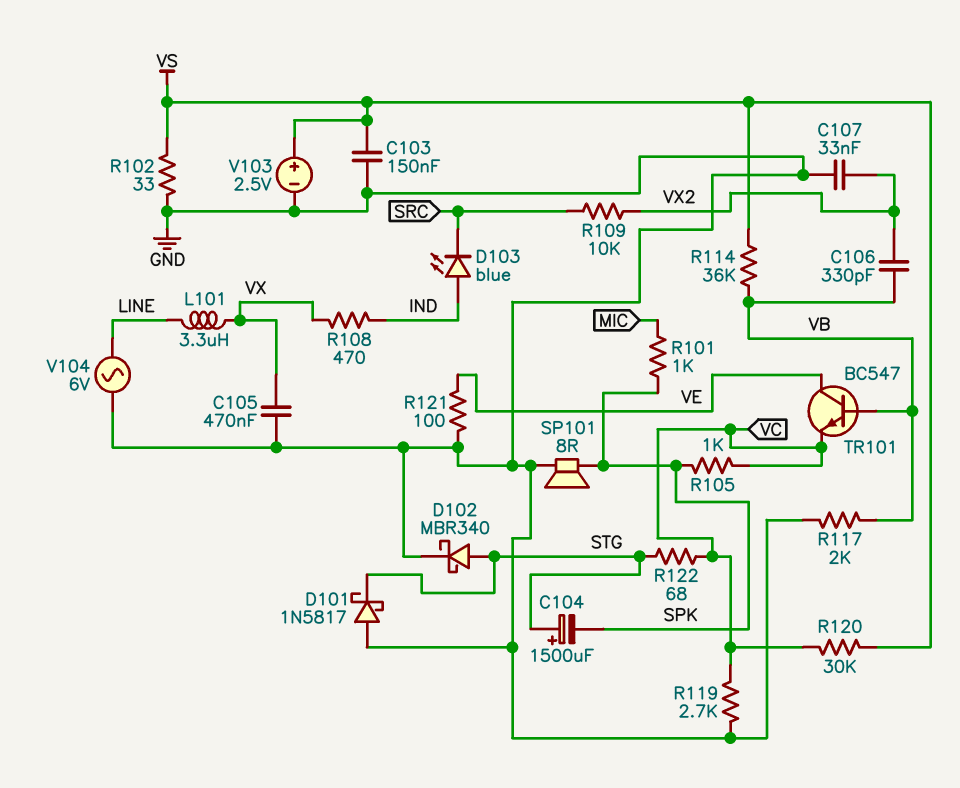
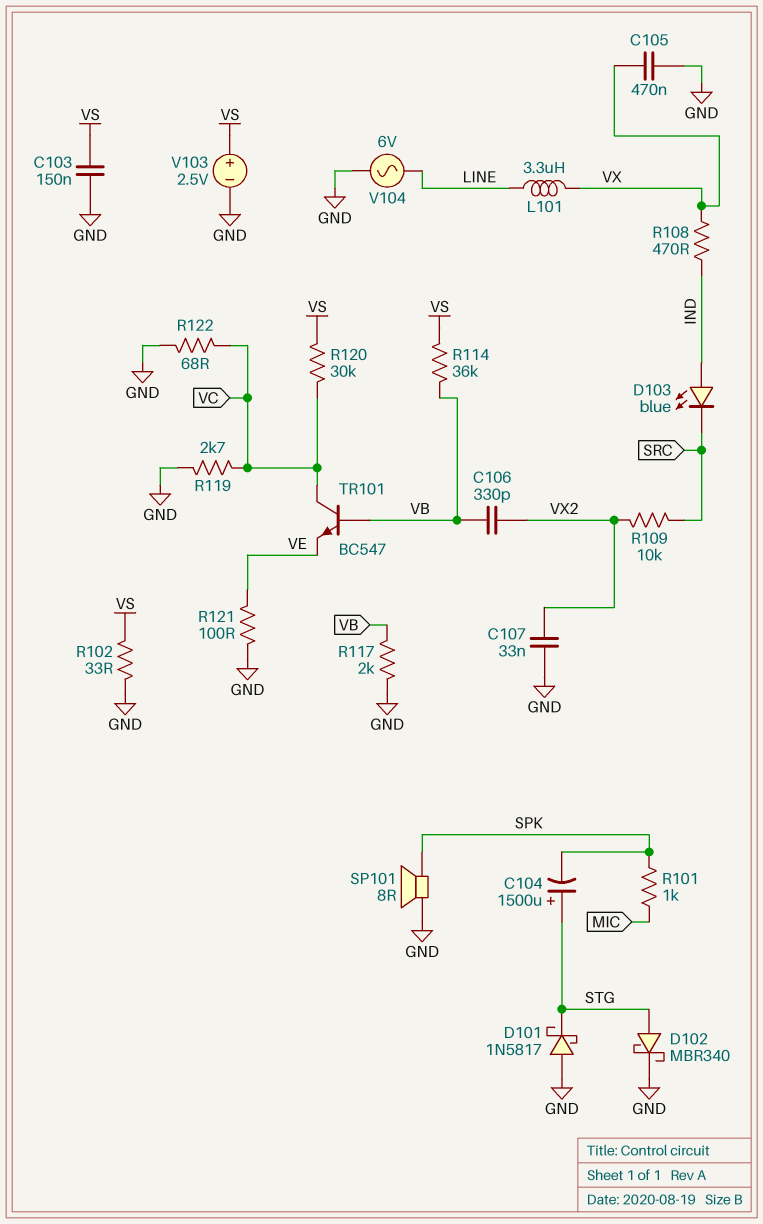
R105: 1k (SPK, VC) -> none
R122: 68 (STG, VC) -> 68 (GND, VC)
TR101: NPN BC547 (B VB, C VE, E VC) -> NPN BC547 (B VB, C VC, E VE)

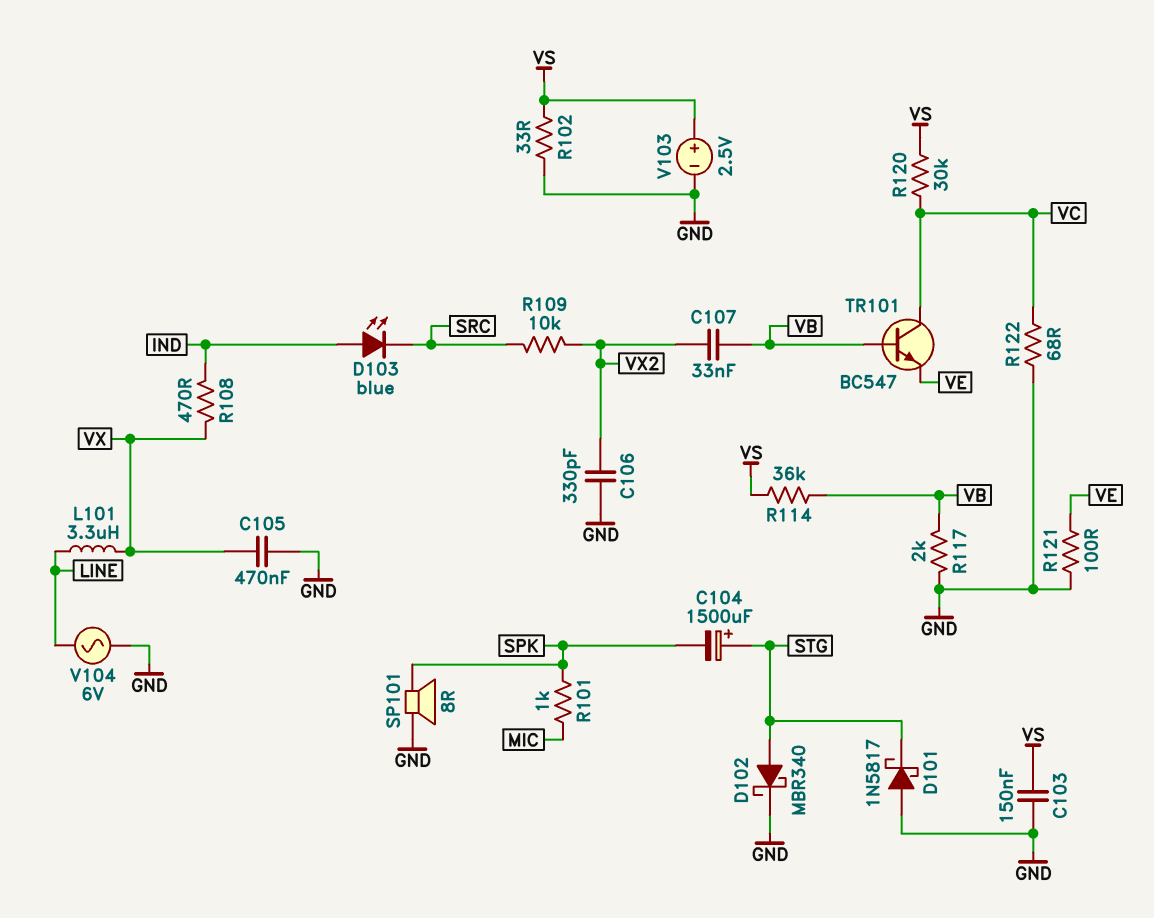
C106: 330pF (VB, VX2) -> 330pF (GND, VX2)
C107: 33nF (GND, VX2) -> 33nF (VB, VX2)
R119: 2.7k (GND, VC) -> none

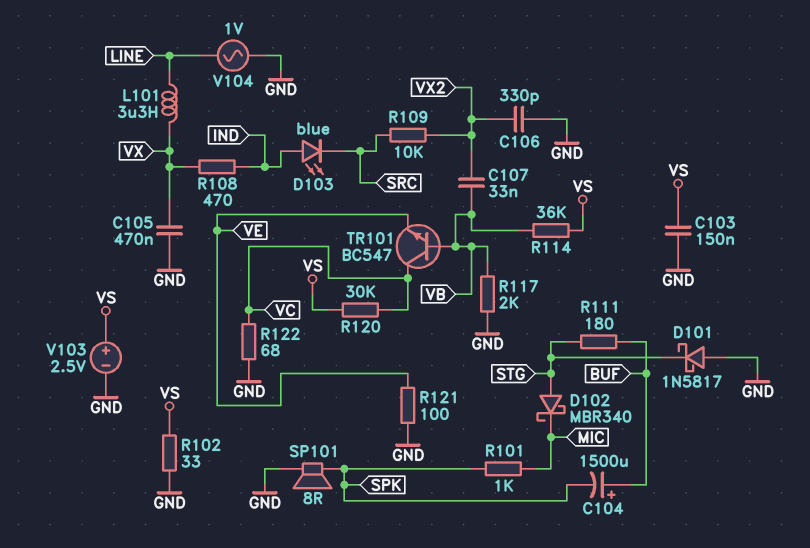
C104: 1500uF (plus STG, minus SPK) -> 1500uF (plus BUF, minus SPK)
D102: schottky MBR340 (A STG, K GND) -> schottky MBR340 (A STG, K MIC)
R111: none -> 180 (BUF, STG)
V104: AC 6V (GND, LINE) -> AC 1V (GND, LINE)

